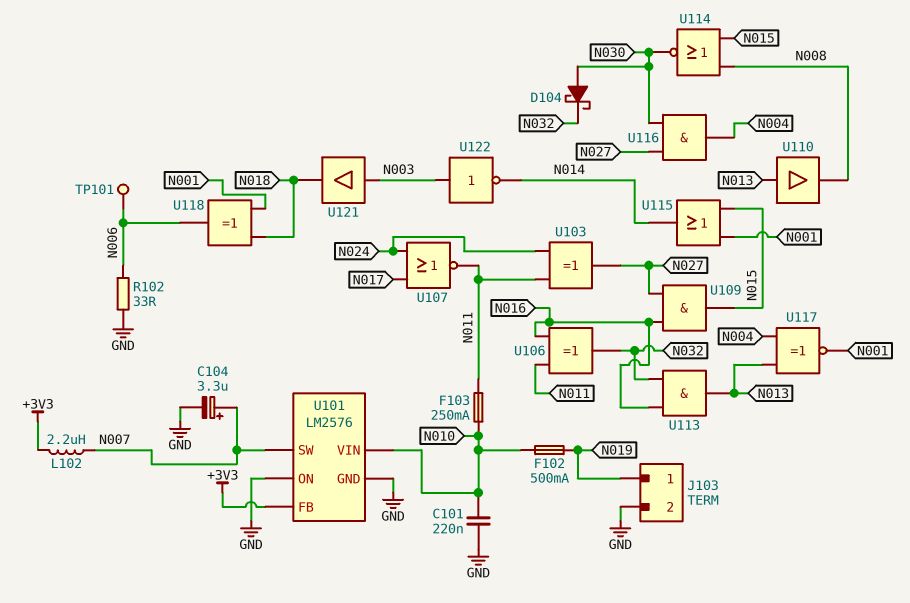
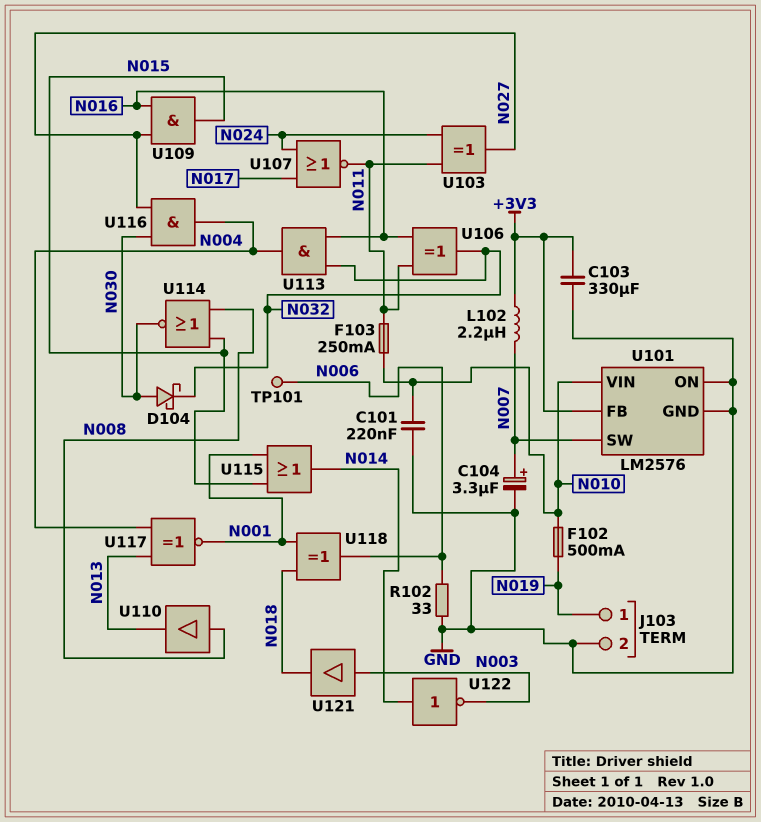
C103: none -> 330uF (+3V3, GND)
U110: buffer (in N013, out N008) -> buffer (in N008, out N013)
U113: AND (in N016, in N032, out N013) -> AND (in N016, in N032, out N004)
U122: NOT (in N003, out N014) -> NOT (in N014, out N003)

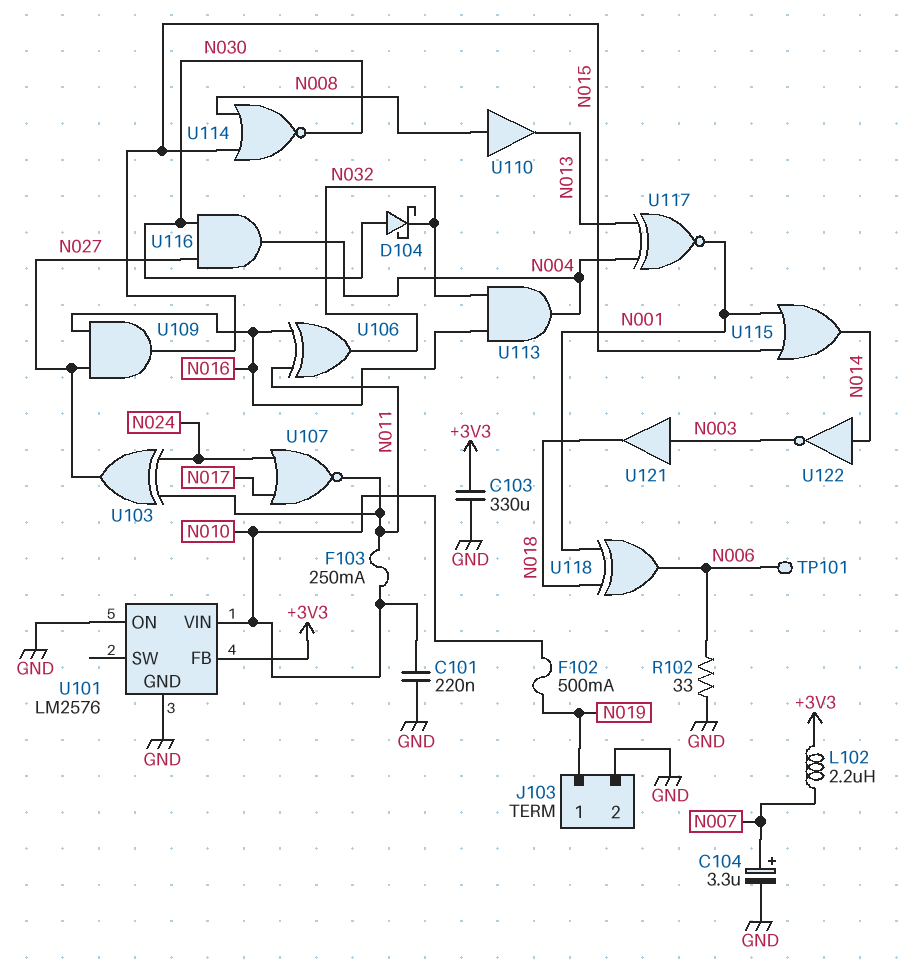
U101 pin SW: N007 -> none

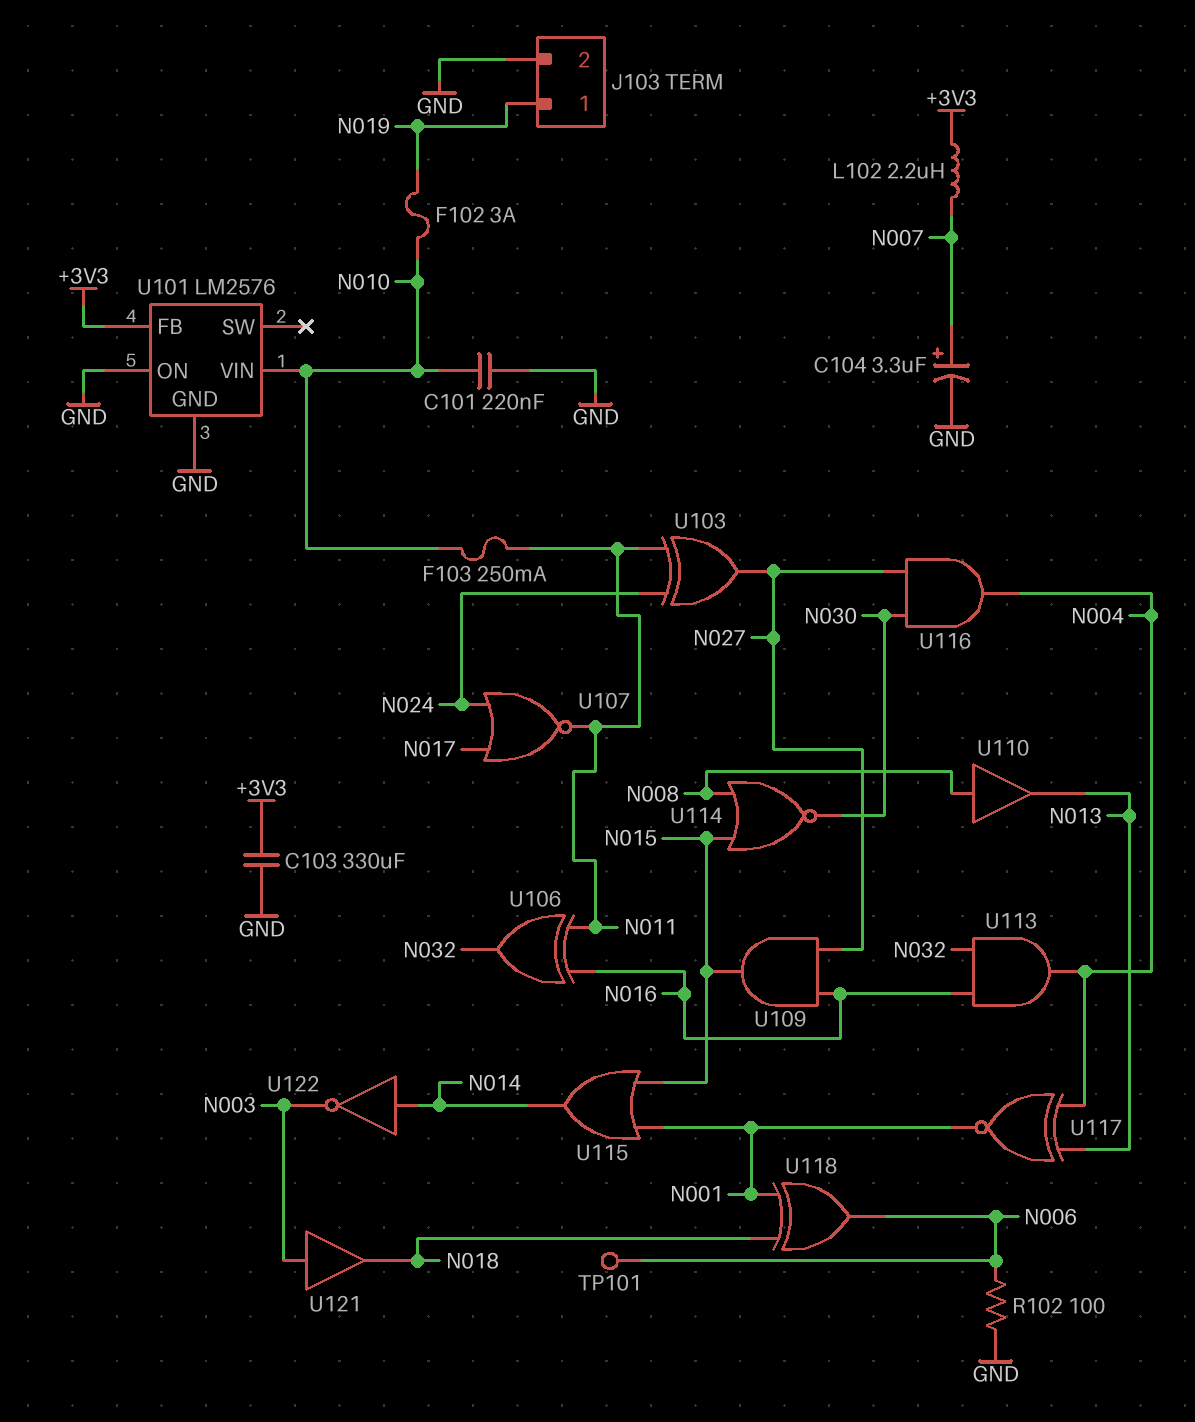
D104: schottky (A N030, K N032) -> none
F102: 500mA (N010, N019) -> 3A (N010, N019)
R102: 33 (GND, N006) -> 100 (GND, N006)

